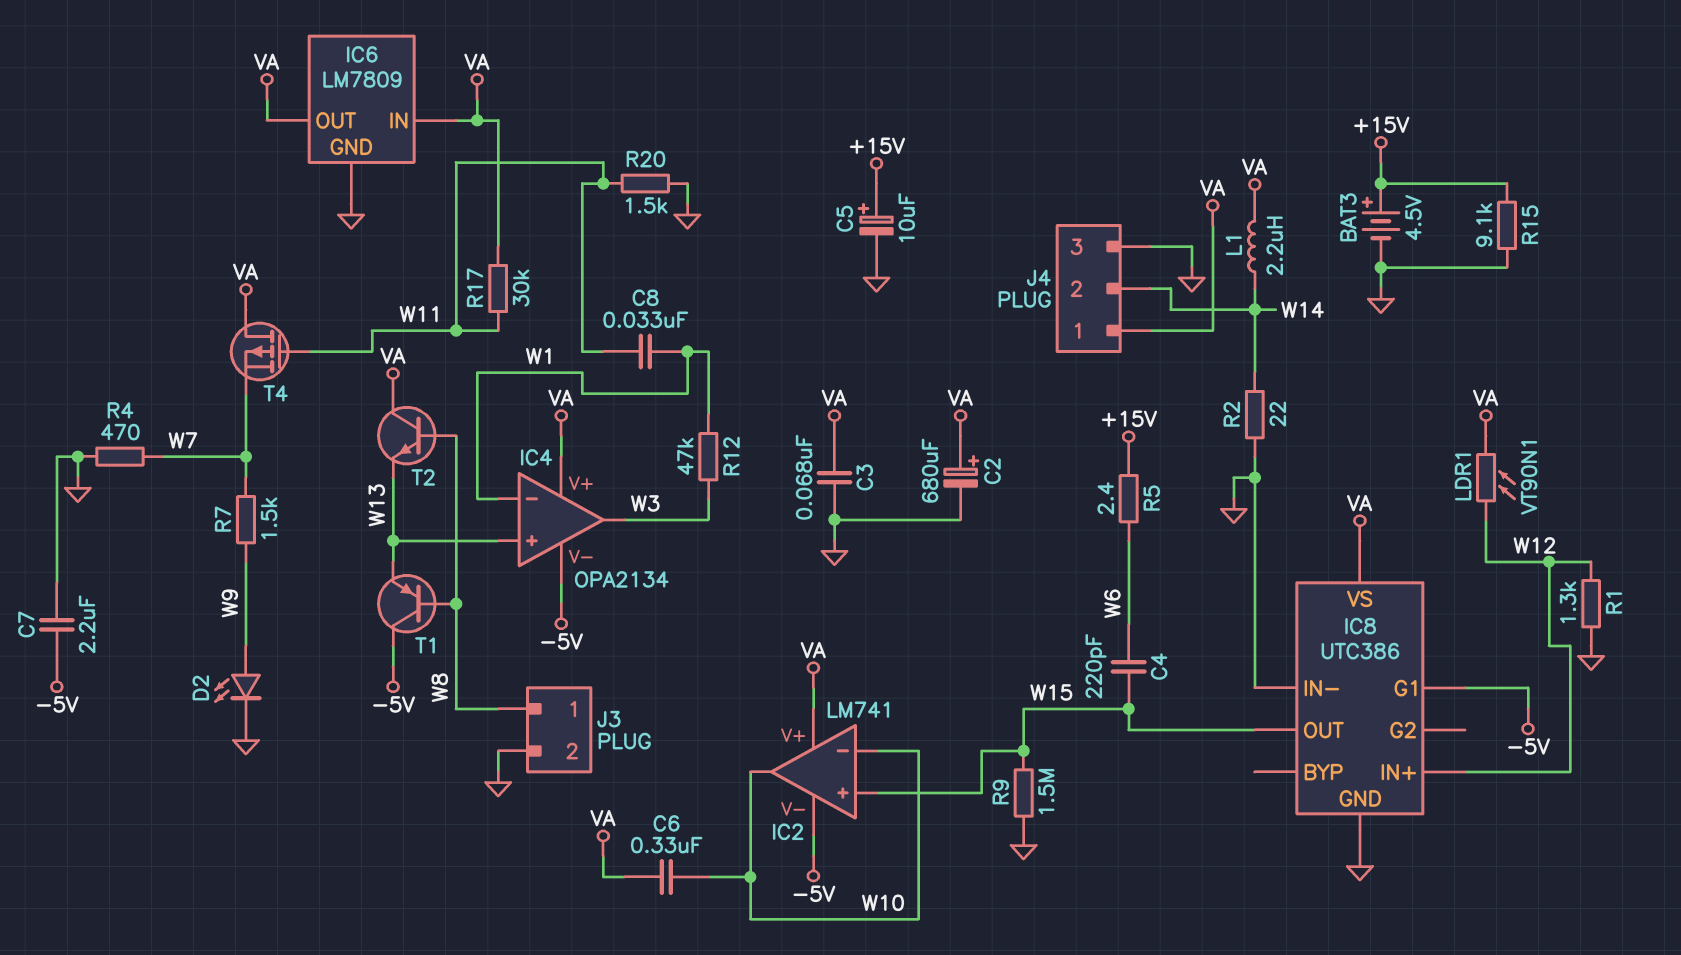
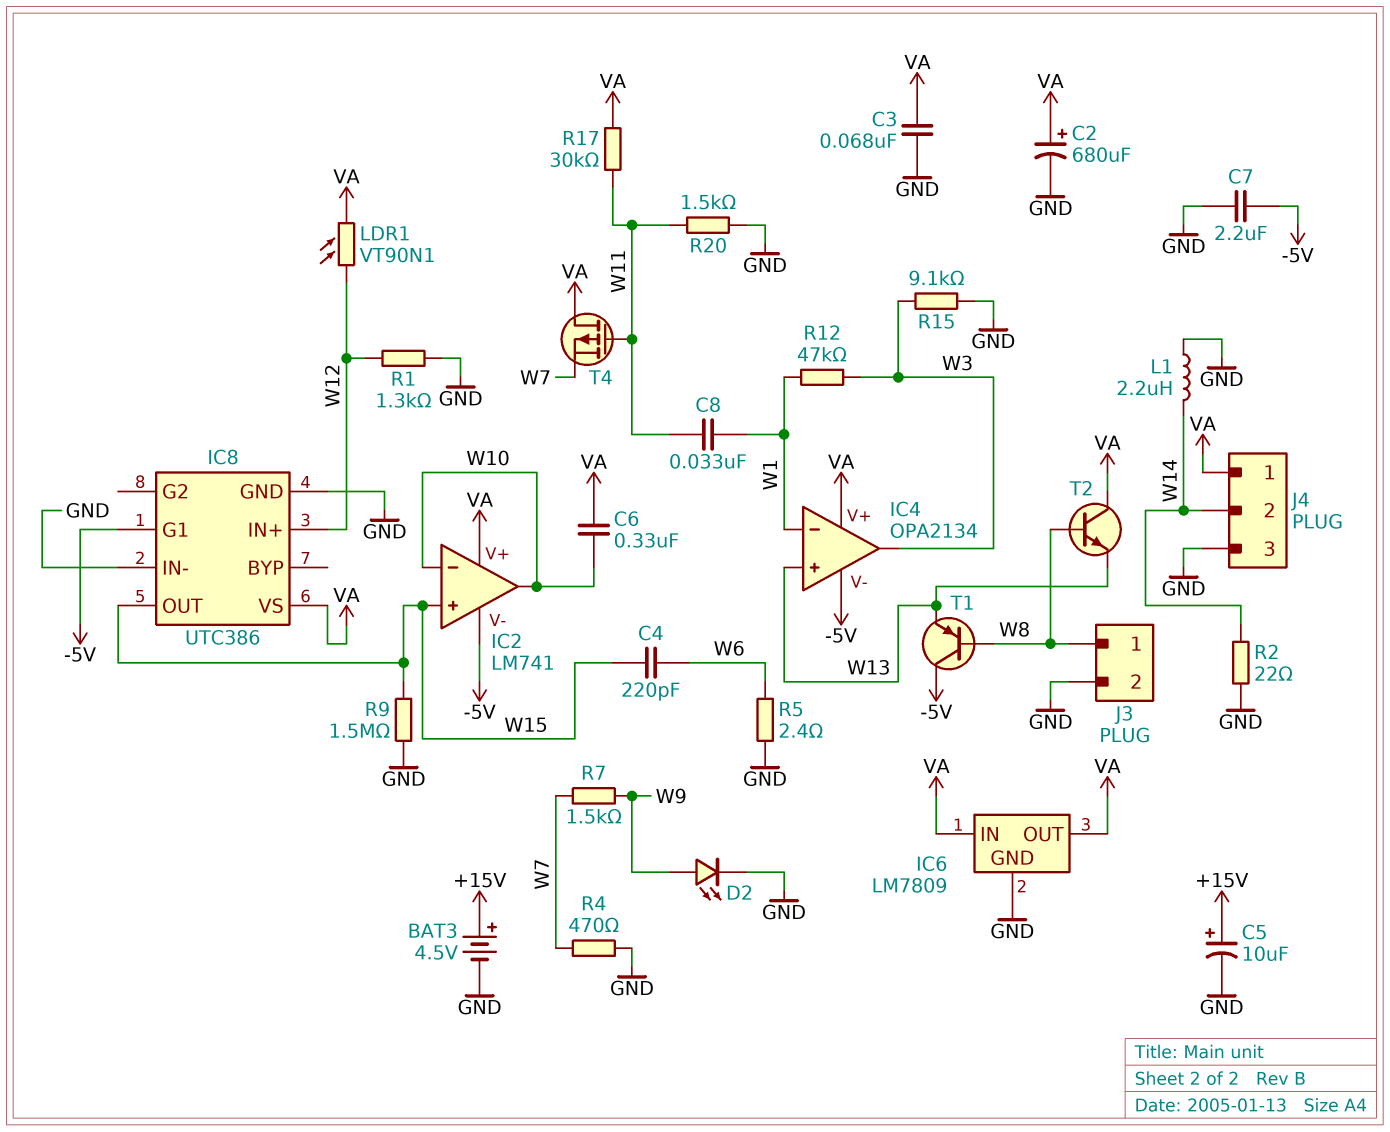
L1: 2.2uH (VA, W14) -> 2.2uH (GND, W14)
R5: 2.4 (+15V, W6) -> 2.4 (GND, W6)
R15: 9.1k (+15V, GND) -> 9.1k (GND, W3)

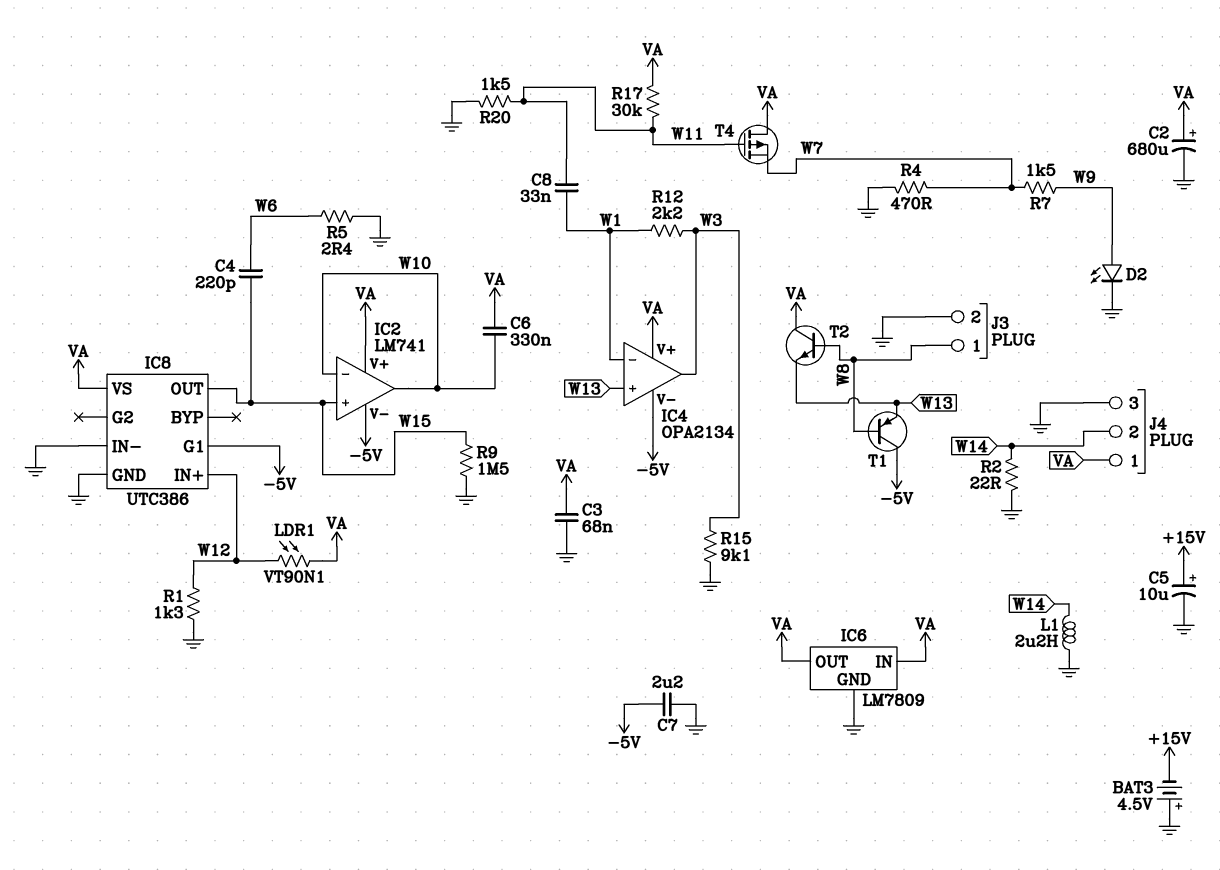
BAT3: 4.5V (plus +15V, minus GND) -> 4.5V (plus GND, minus +15V)
R12: 47k (W1, W3) -> 2.2k (W1, W3)

